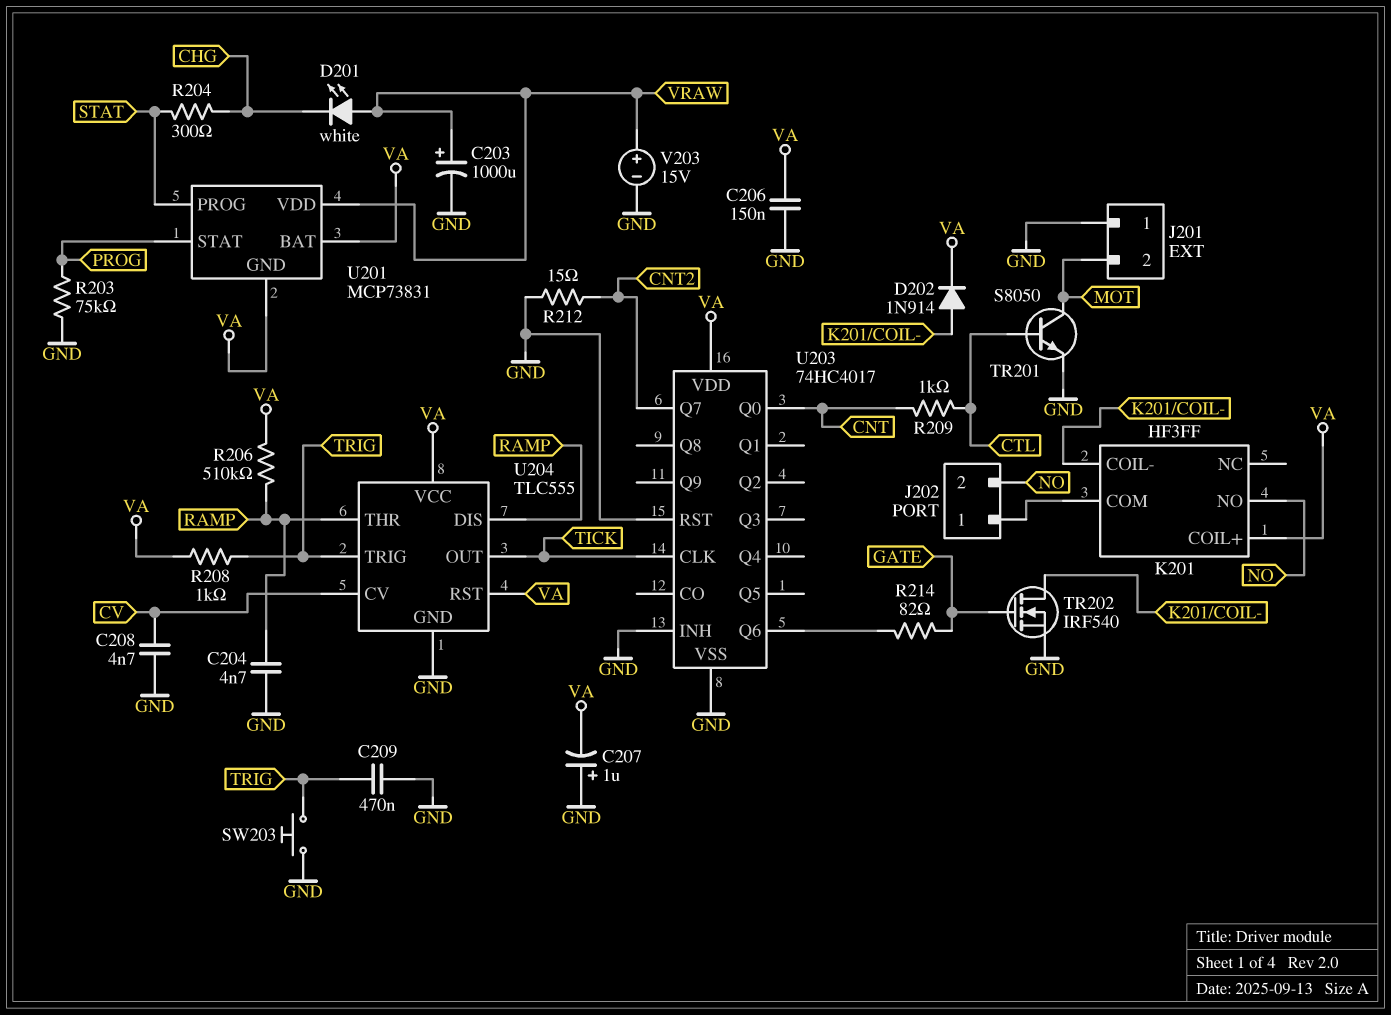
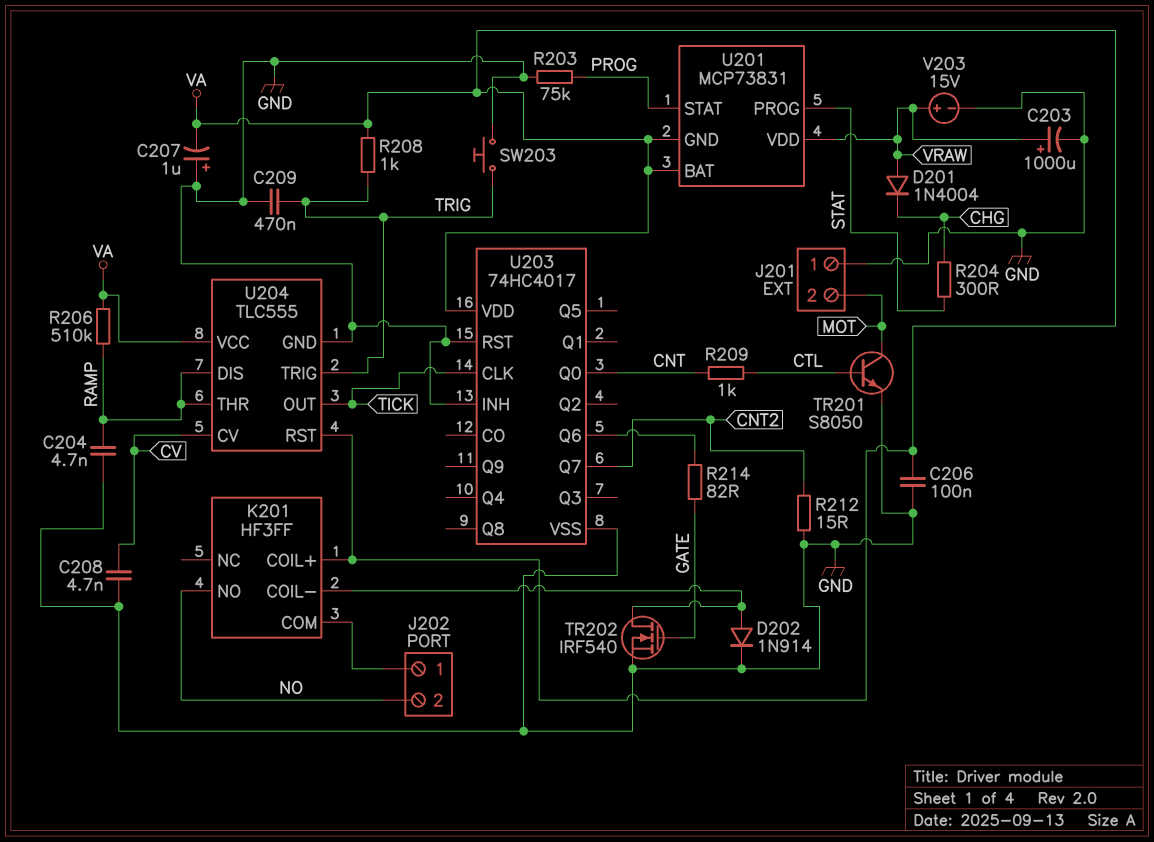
C206: 150nF (GND, VA) -> 100nF (GND, VA)
D201: LED white (A VRAW, K CHG) -> diode 1N4004 (A VRAW, K CHG)
D202: diode 1N914 (A K201/COIL-, K VA) -> diode 1N914 (A K201/COIL-, K GND)

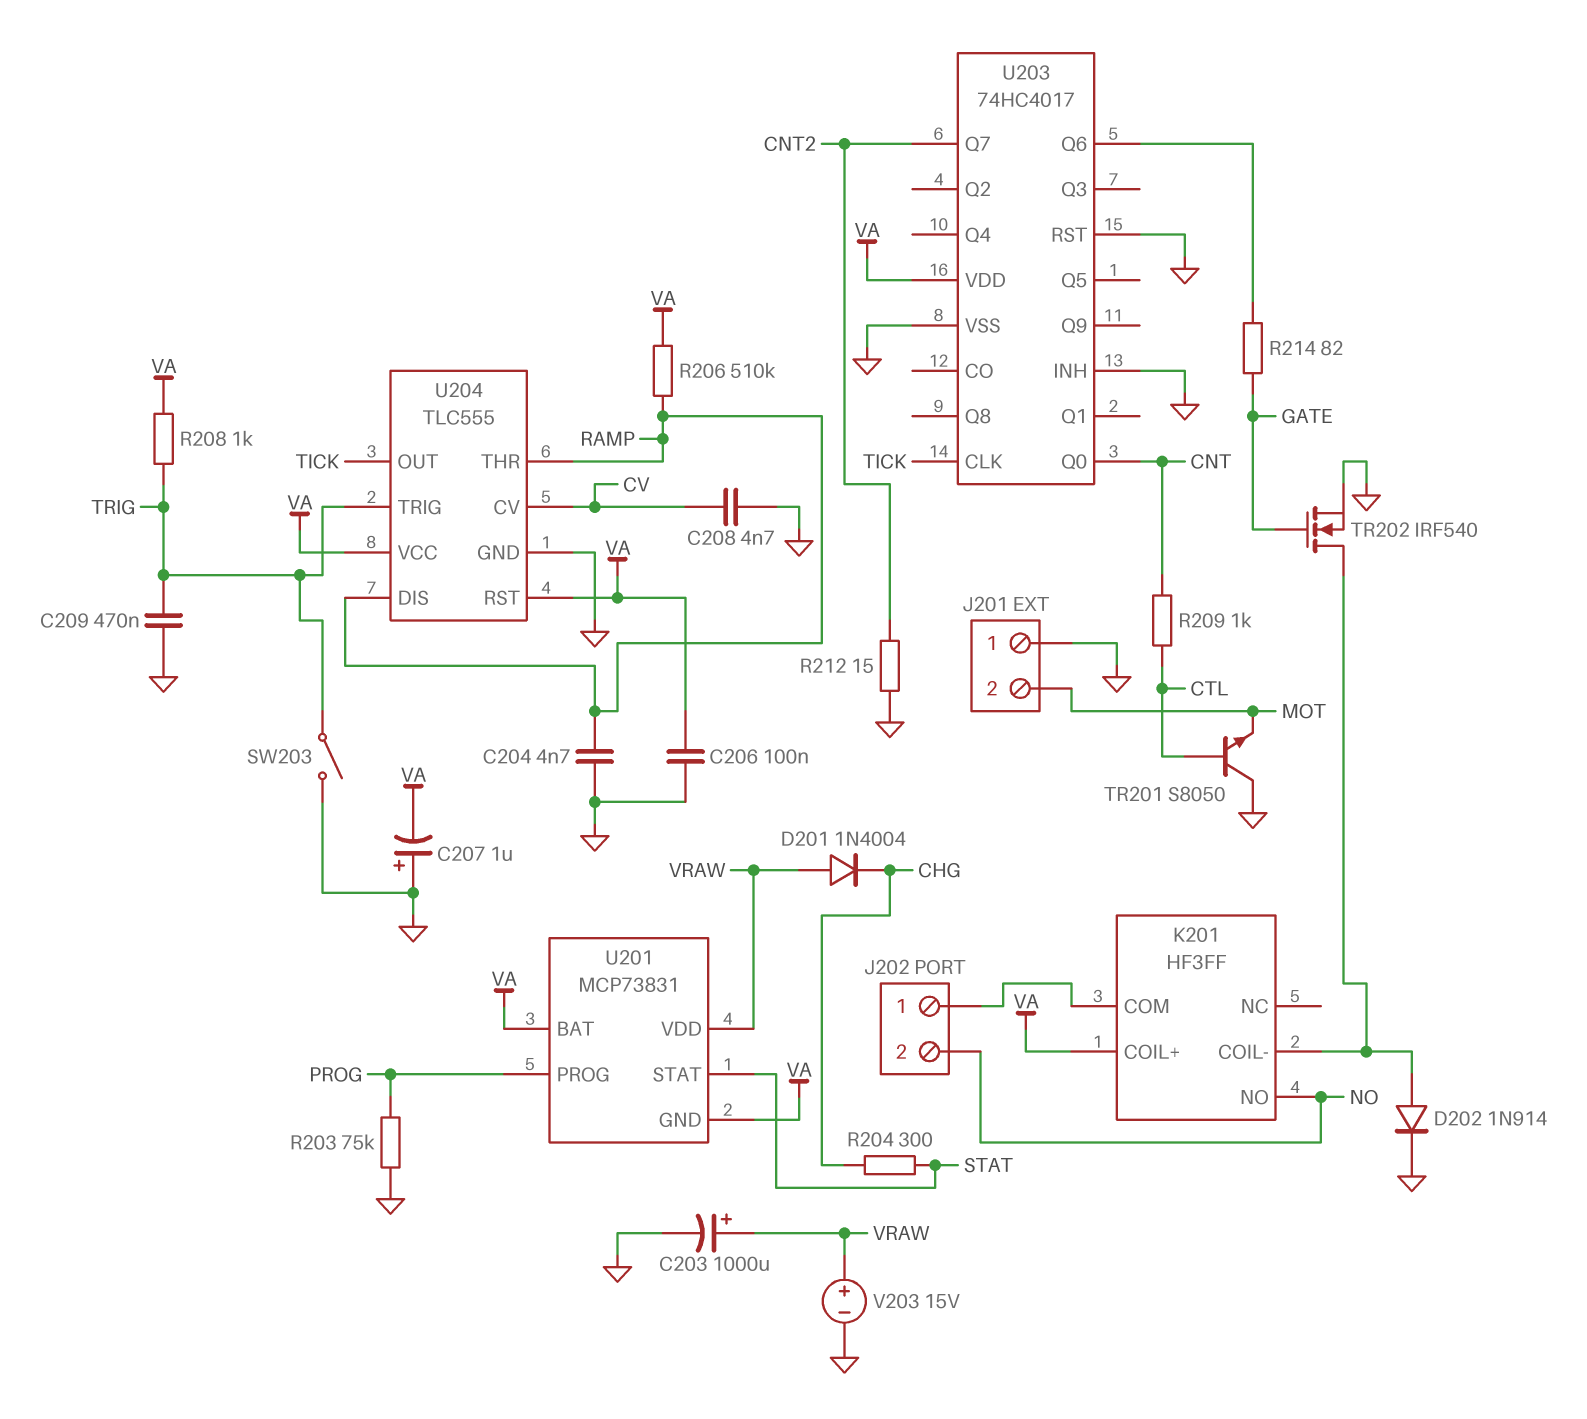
SW203: button (GND, TRIG) -> switch (GND, TRIG)
TR201: NPN S8050 (B CTL, C MOT, E GND) -> NPN S8050 (B CTL, C GND, E MOT)
U201 pin PROG: STAT -> PROG
U201 pin STAT: PROG -> STAT

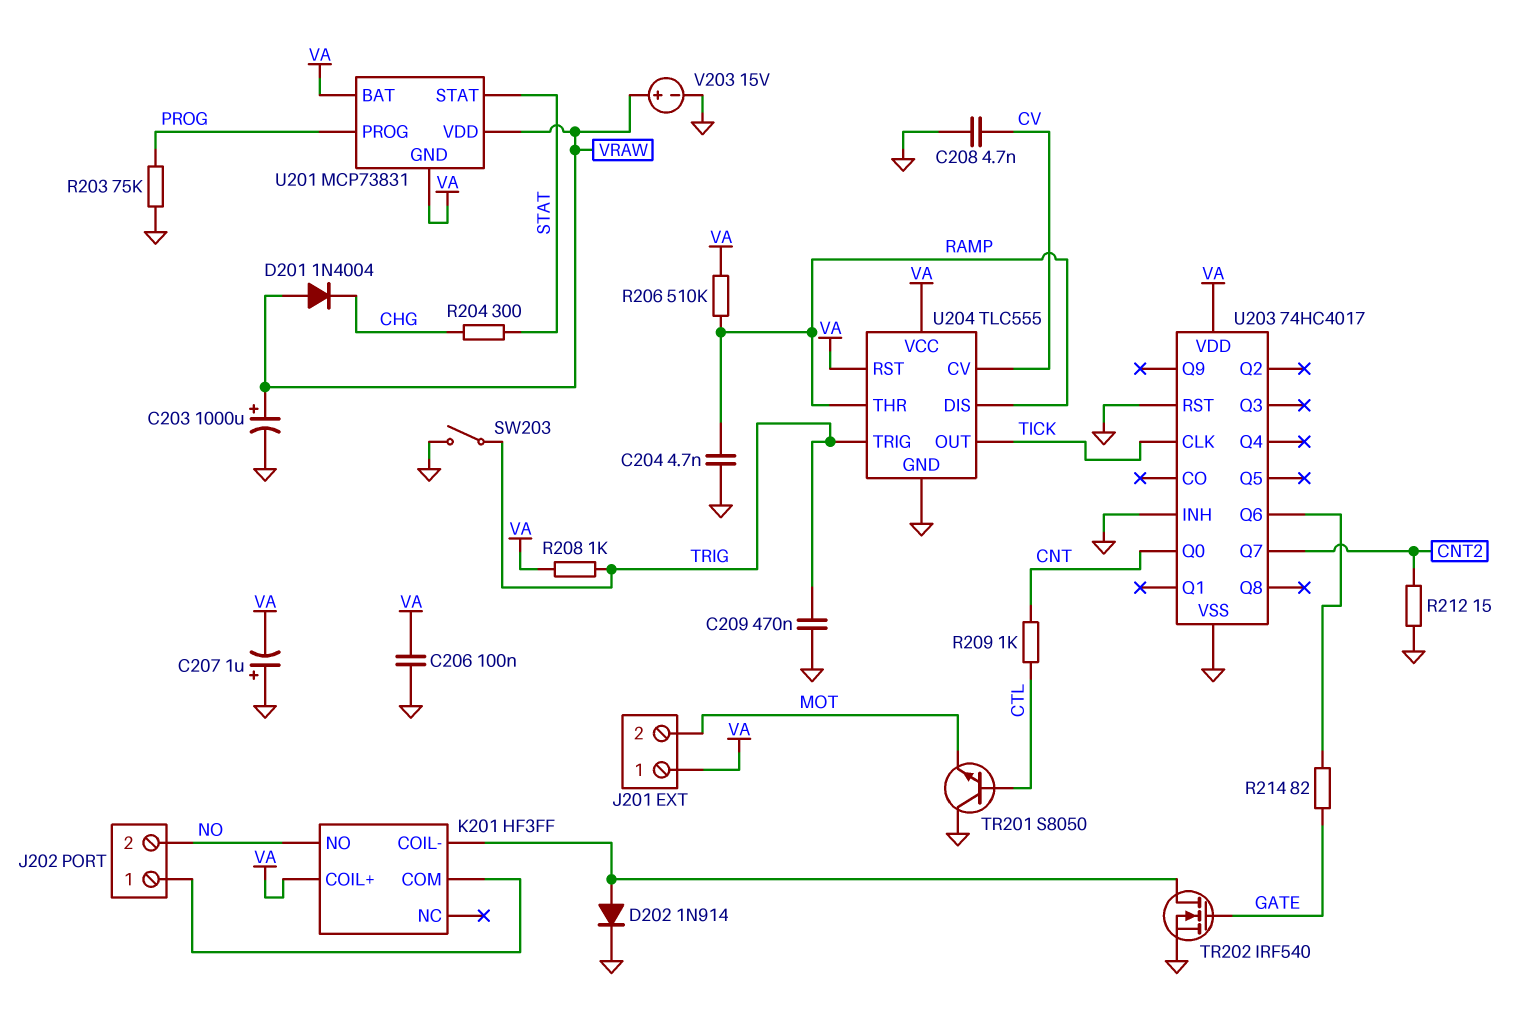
J201 pin 1: GND -> VA

